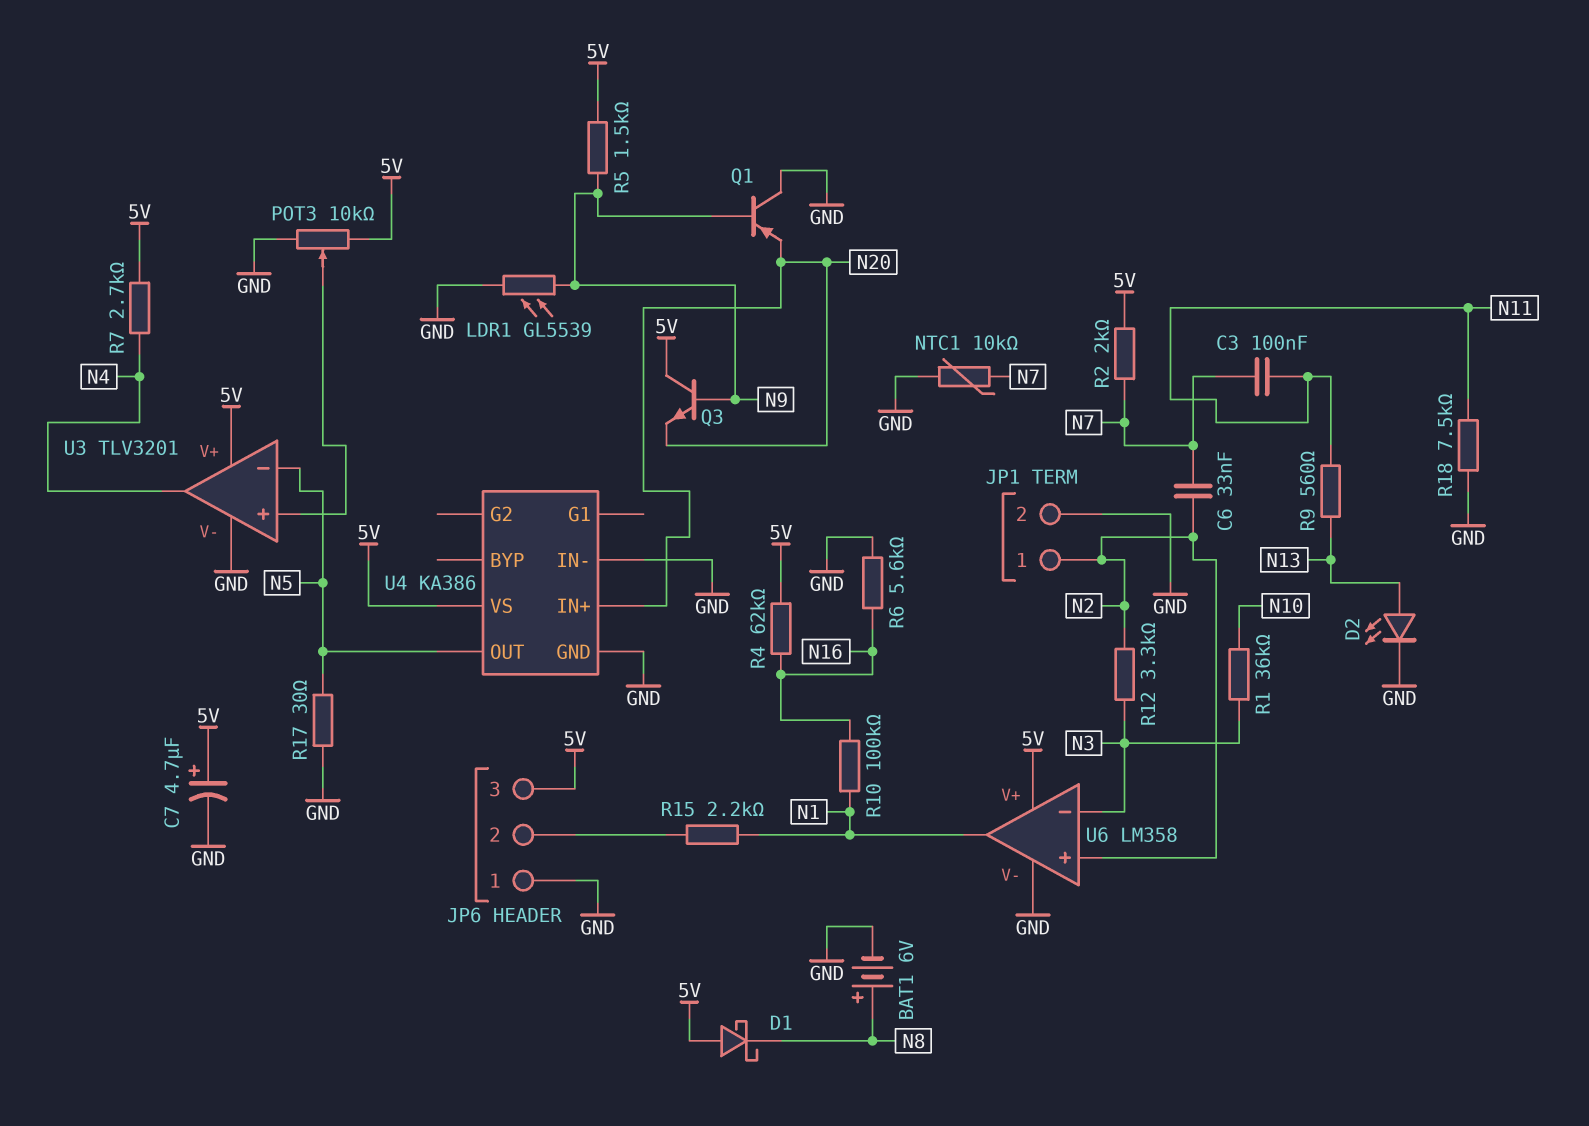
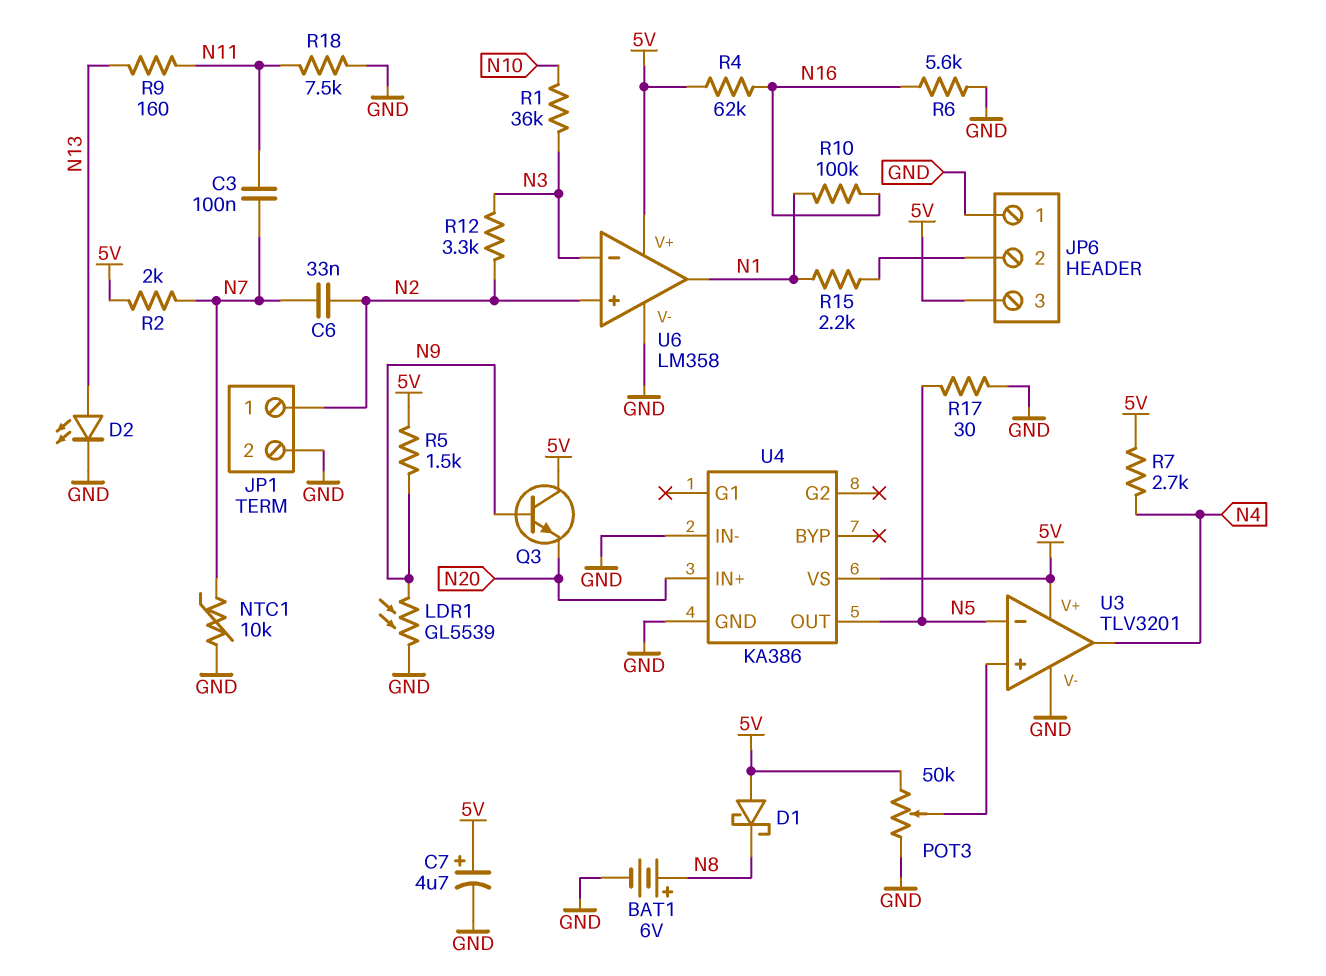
POT3: 10k (5V, GND, wiper U3/in+) -> 50k (5V, GND, wiper U3/in+)
Q1: PNP (B N9, C GND, E N20) -> none
R9: 560 (N11, N13) -> 160 (N11, N13)

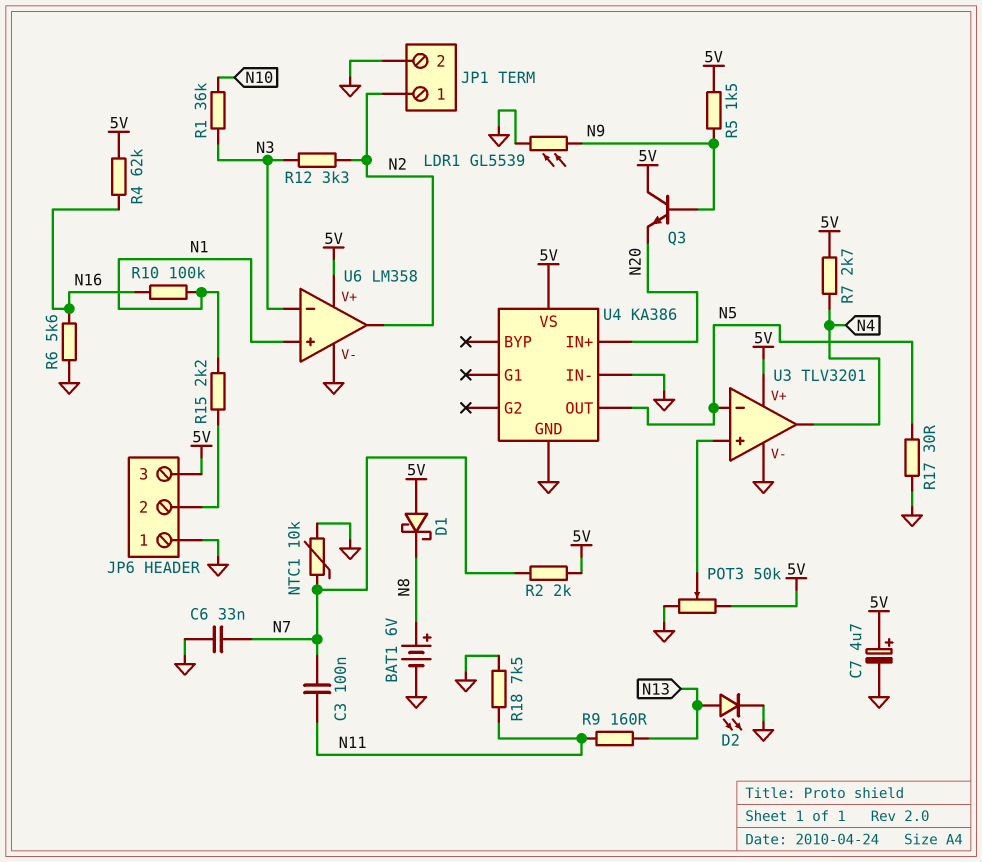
C6: 33nF (N2, N7) -> 33nF (GND, N7)
U6 pin in+: N2 -> N1
U6 pin out: N1 -> N2

